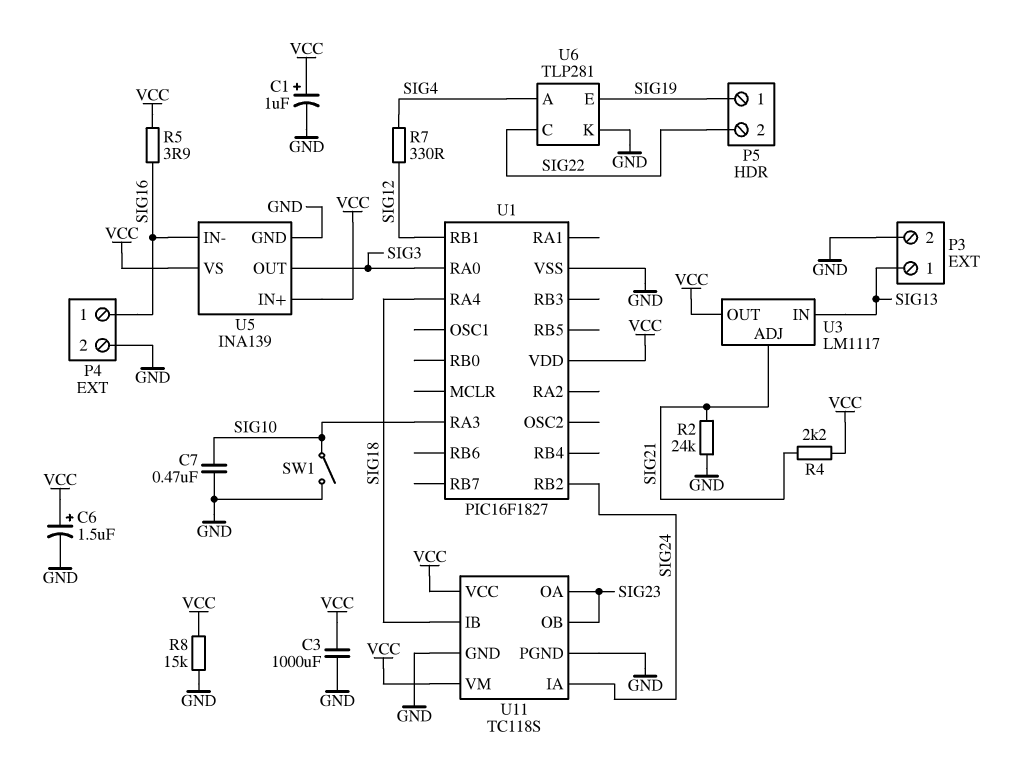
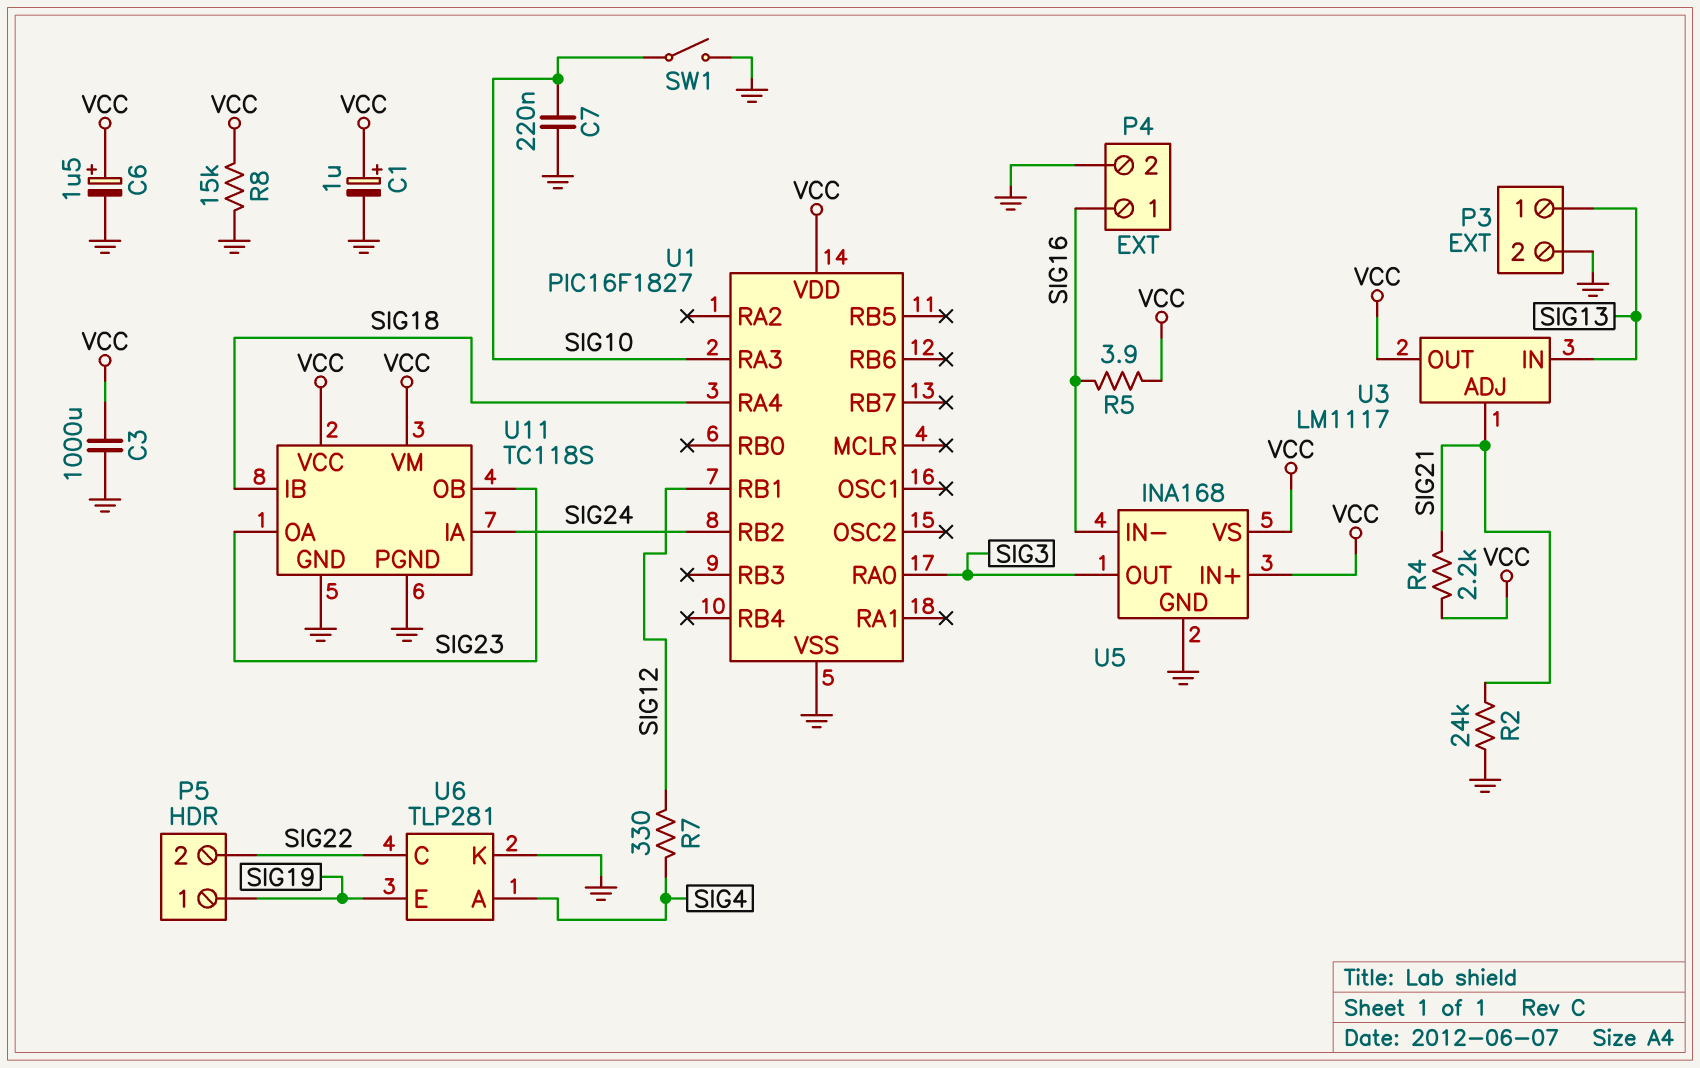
C7: 470nF (GND, SIG10) -> 220nF (GND, SIG10)
U5: INA139 -> INA168

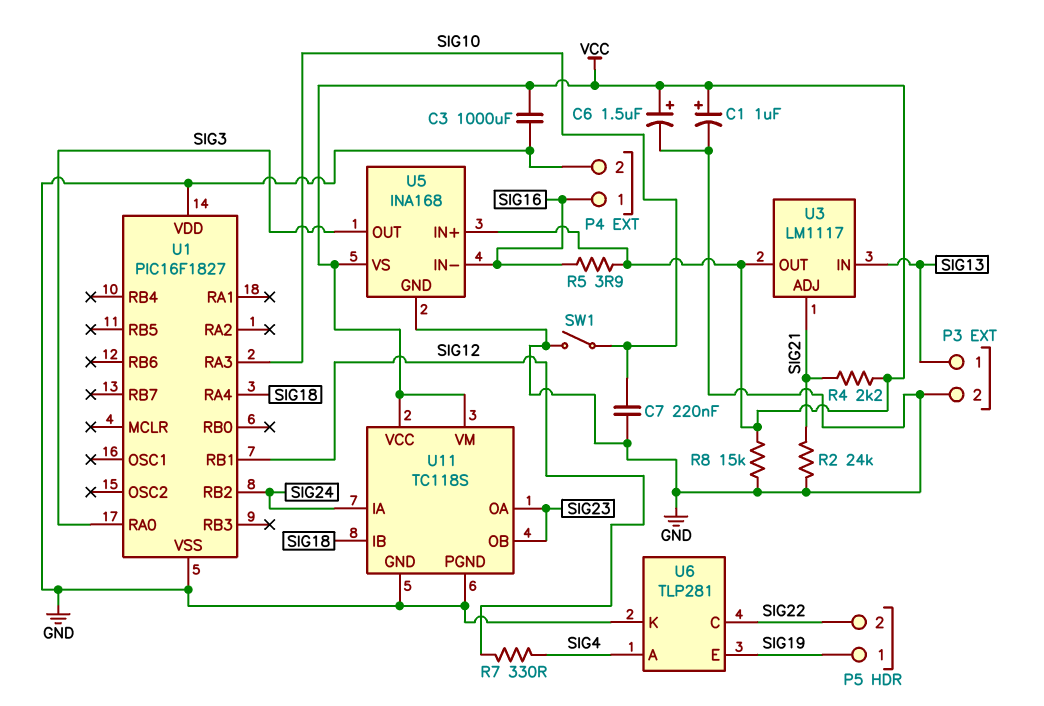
U1 pin VDD: VCC -> GND

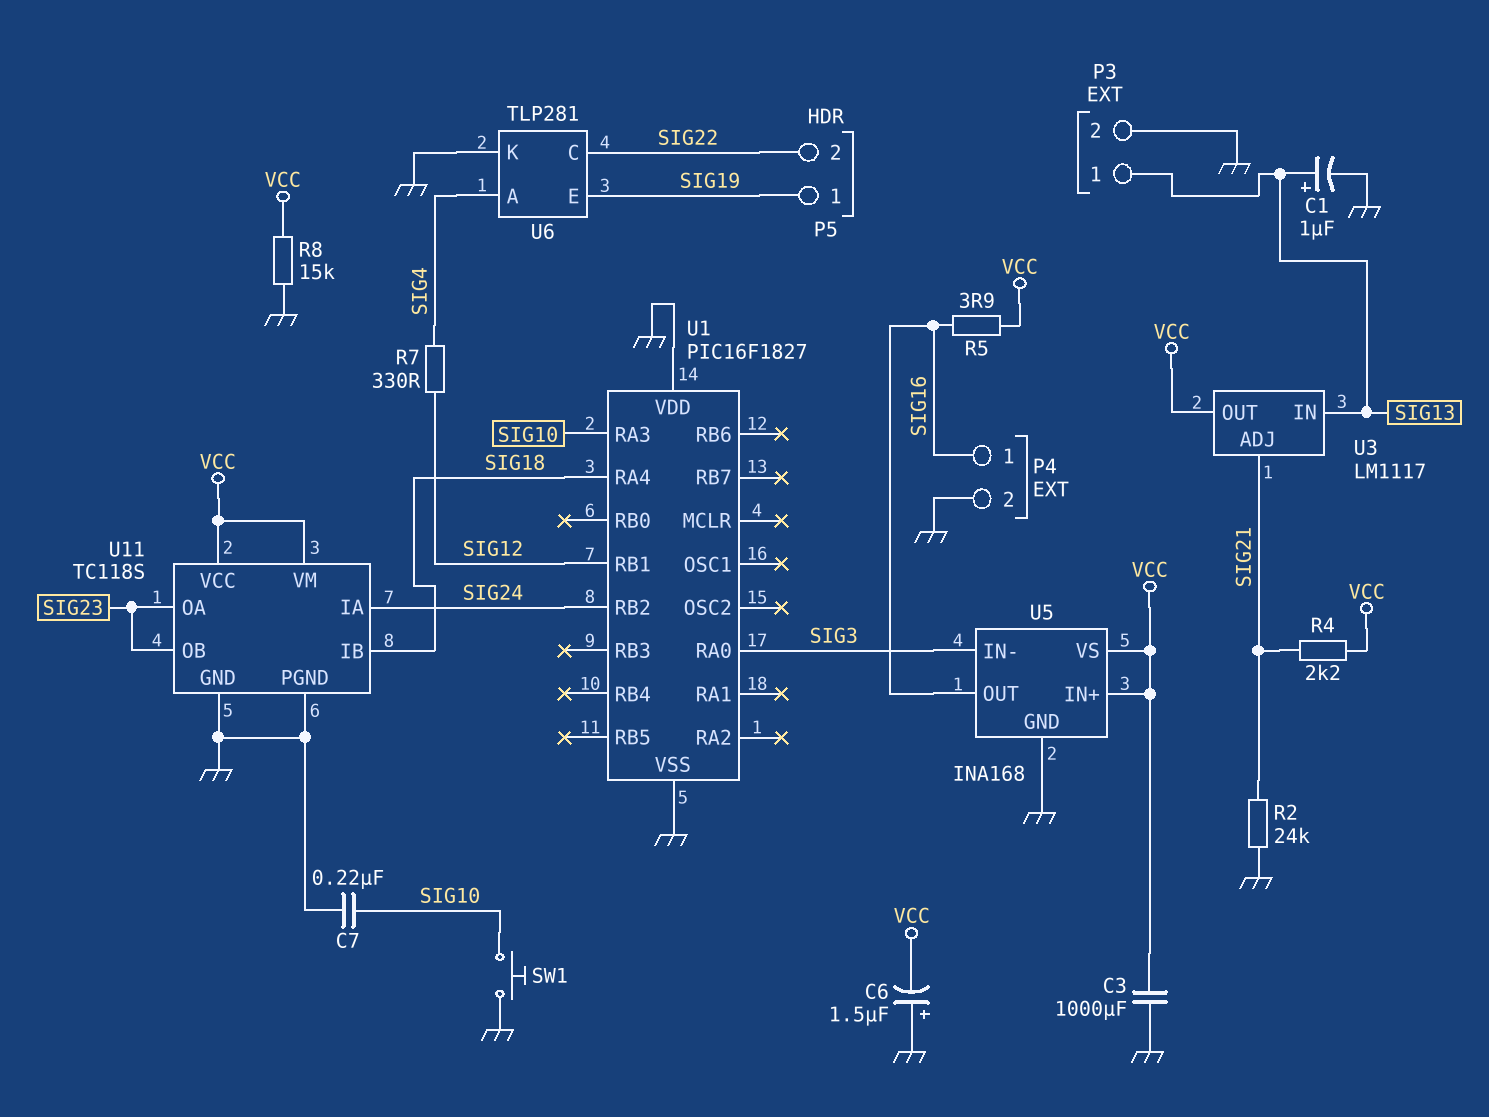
C1: 1uF (plus VCC, minus GND) -> 1uF (plus SIG13, minus GND)
C6: 1.5uF (plus VCC, minus GND) -> 1.5uF (plus GND, minus VCC)
SW1: switch (GND, SIG10) -> button (GND, SIG10)
U5 pin IN-: SIG16 -> SIG3
U5 pin OUT: SIG3 -> SIG16

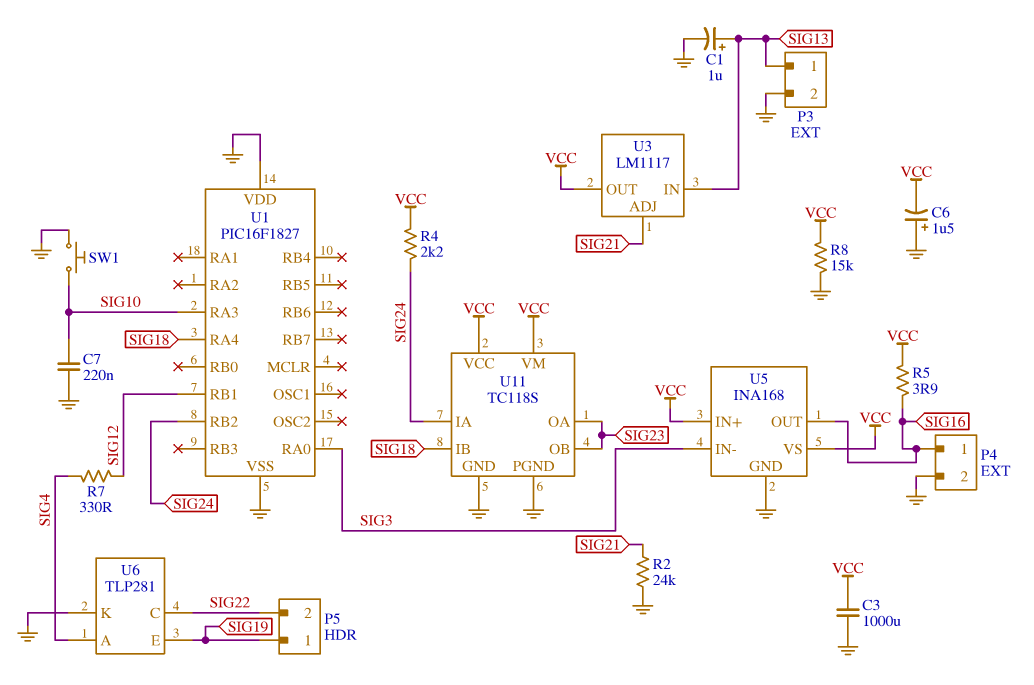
R4: 2.2k (SIG21, VCC) -> 2.2k (SIG24, VCC)

